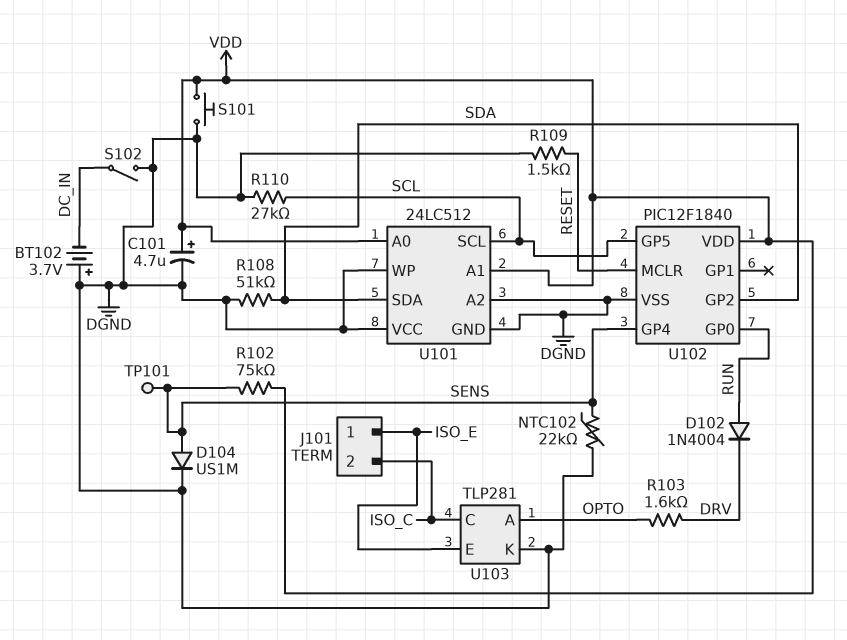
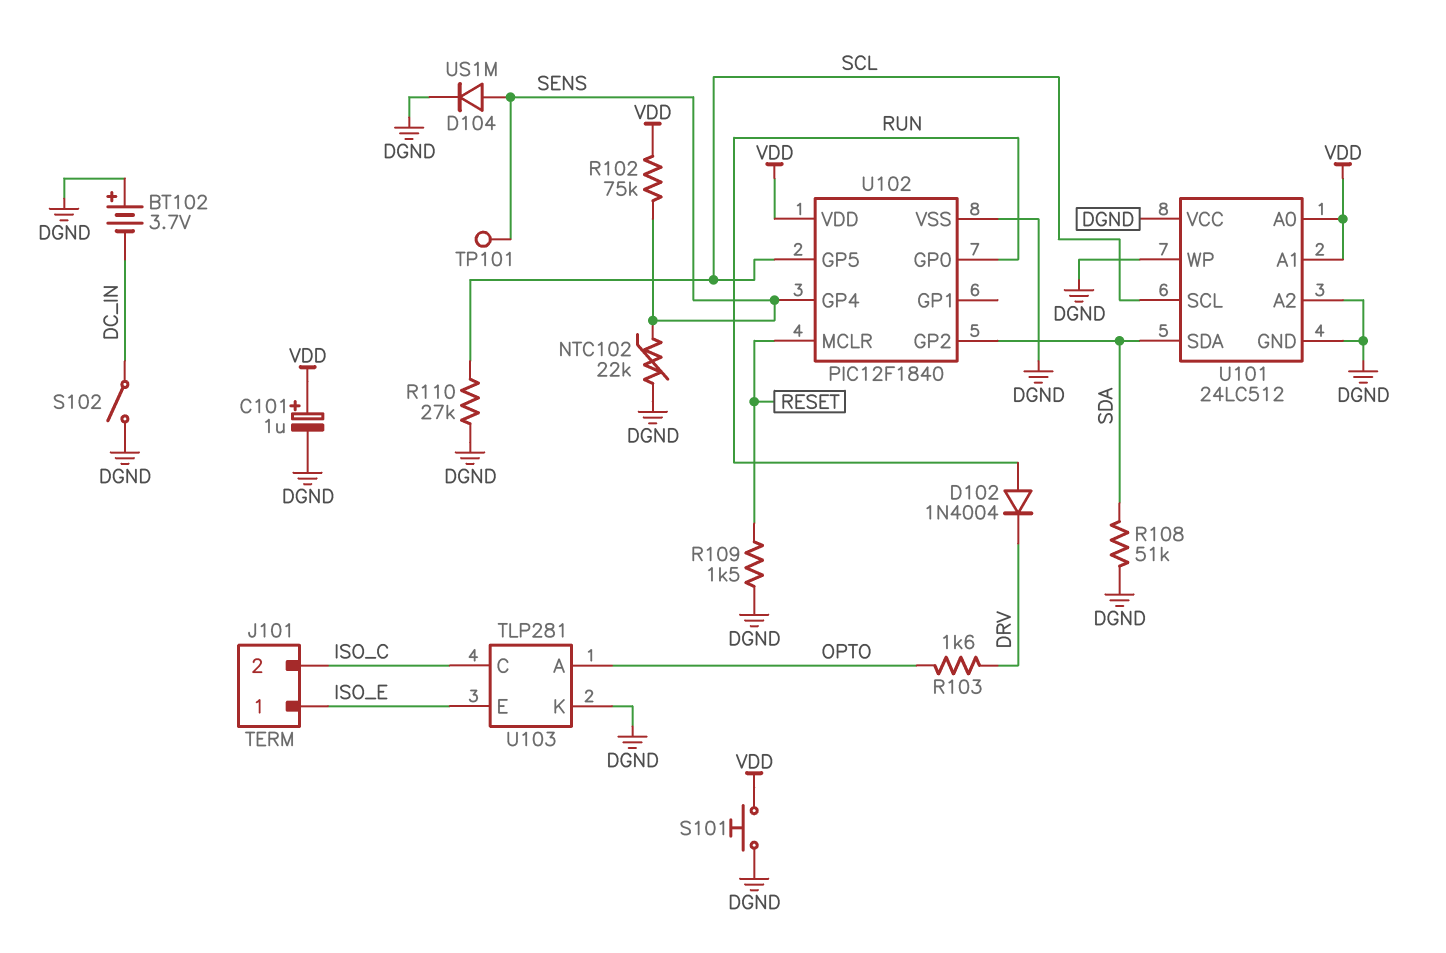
C101: 4.7uF (plus VDD, minus DGND) -> 1uF (plus VDD, minus DGND)

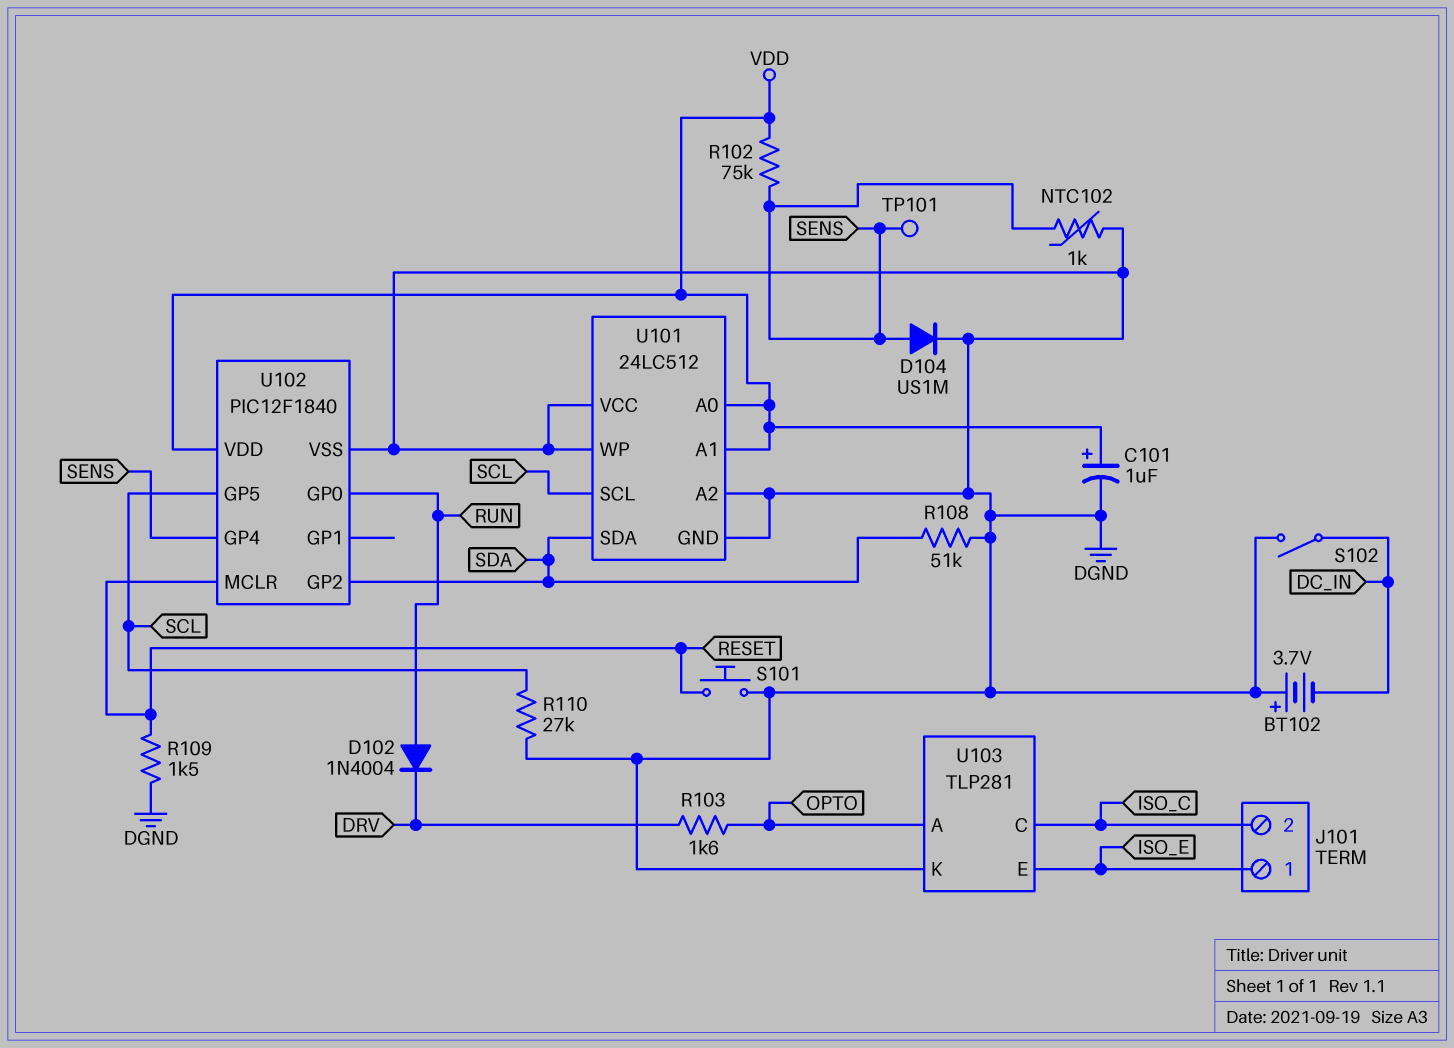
NTC102: 22k (DGND, SENS) -> 1k (DGND, SENS)
S101: button (DGND, VDD) -> button (DGND, RESET)

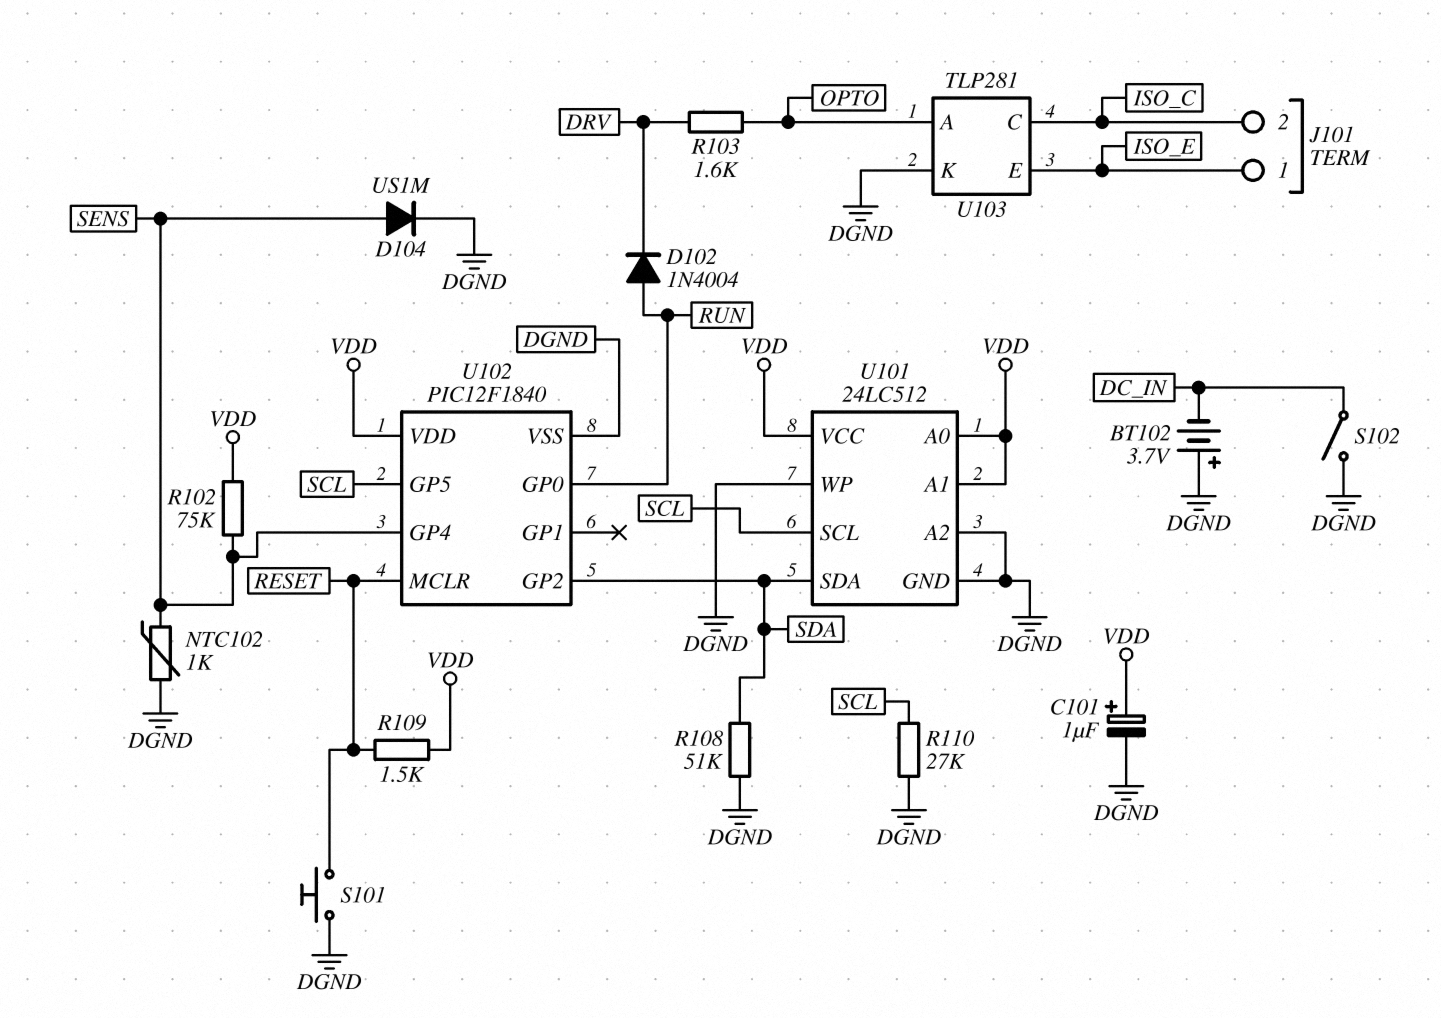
R109: 1.5k (DGND, RESET) -> 1.5k (RESET, VDD)
TP101: test point (SENS) -> none
U101 pin VCC: DGND -> VDD

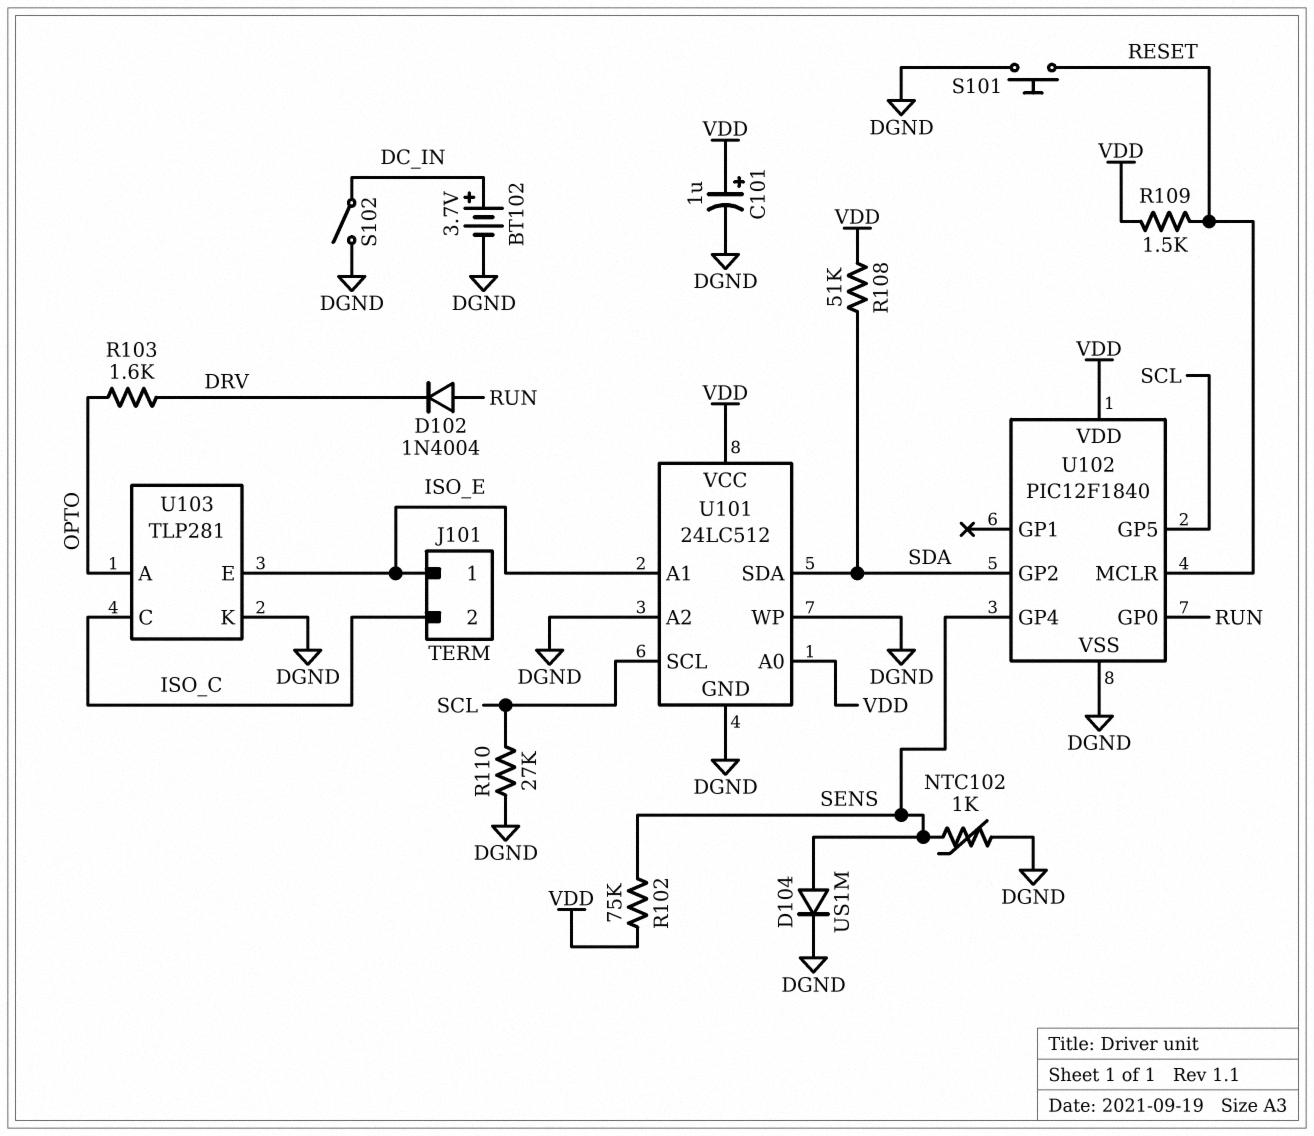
BT102: 3.7V (plus DGND, minus DC_IN) -> 3.7V (plus DC_IN, minus DGND)
R108: 51k (DGND, SDA) -> 51k (SDA, VDD)
U101 pin A1: VDD -> ISO_E

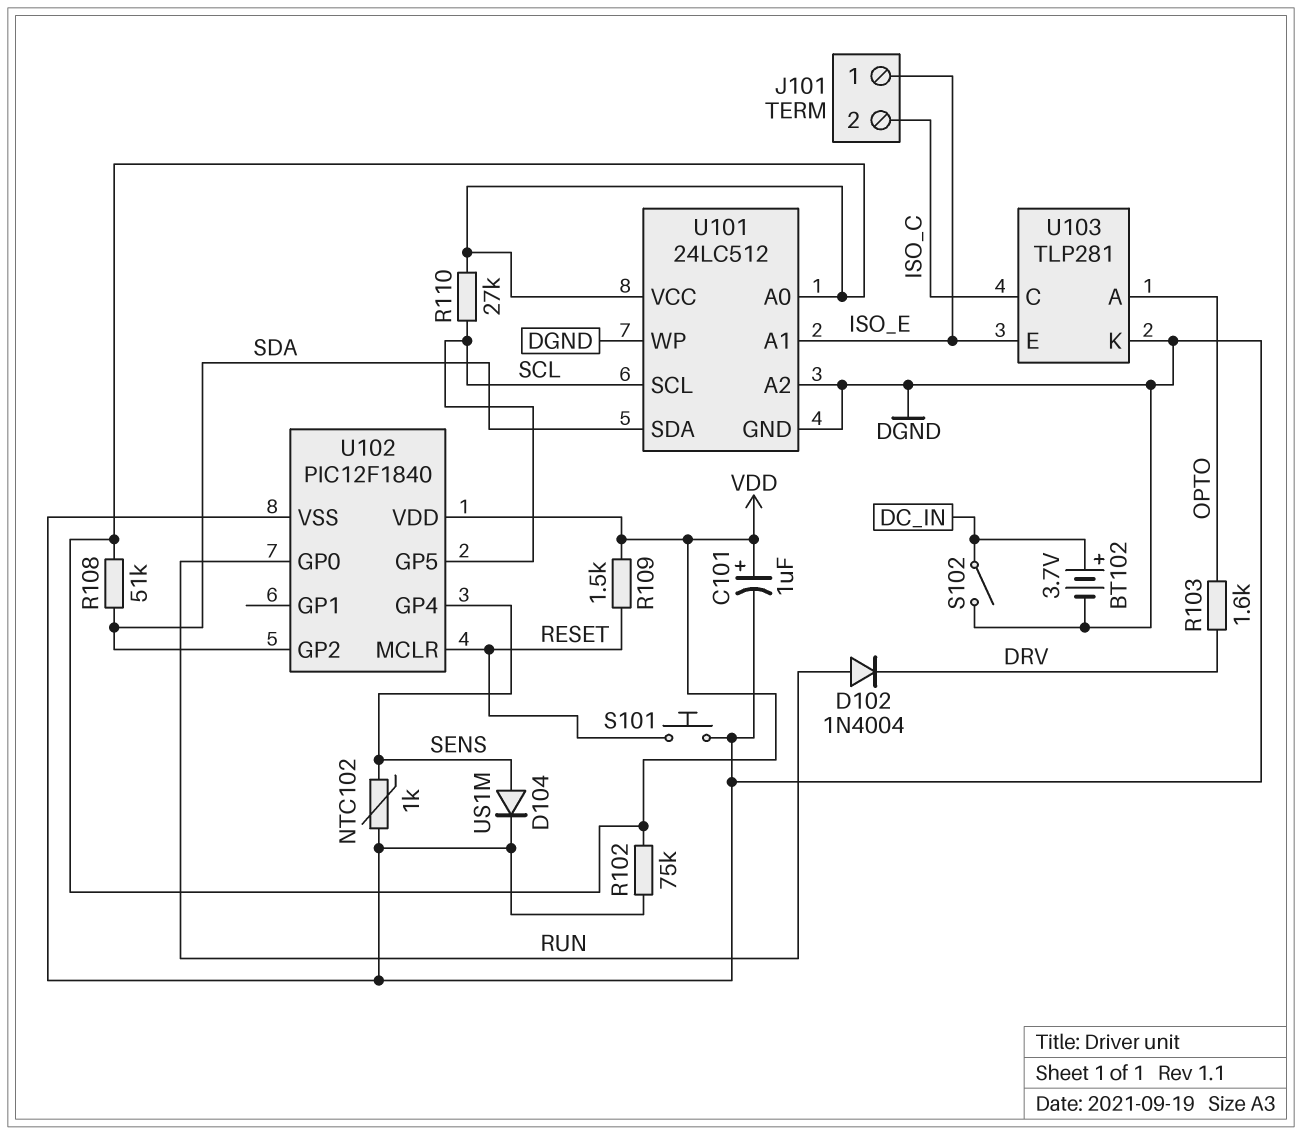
R102: 75k (SENS, VDD) -> 75k (DGND, VDD)
R110: 27k (DGND, SCL) -> 27k (SCL, VDD)

